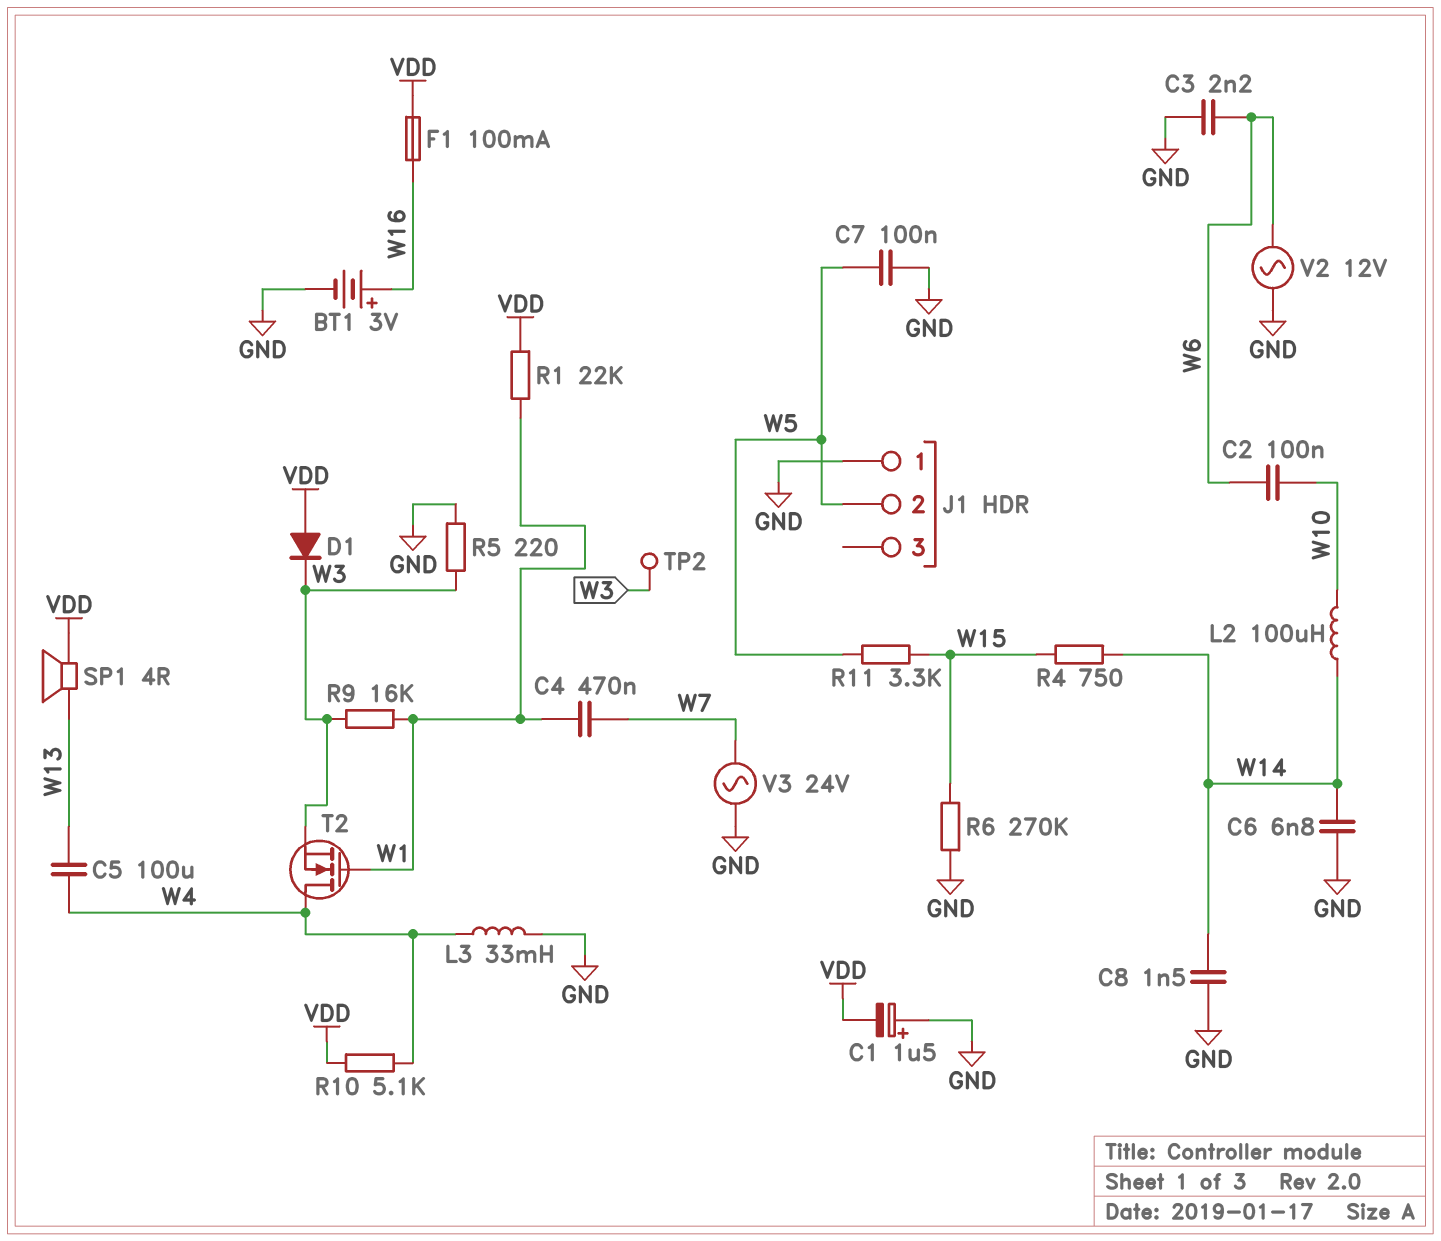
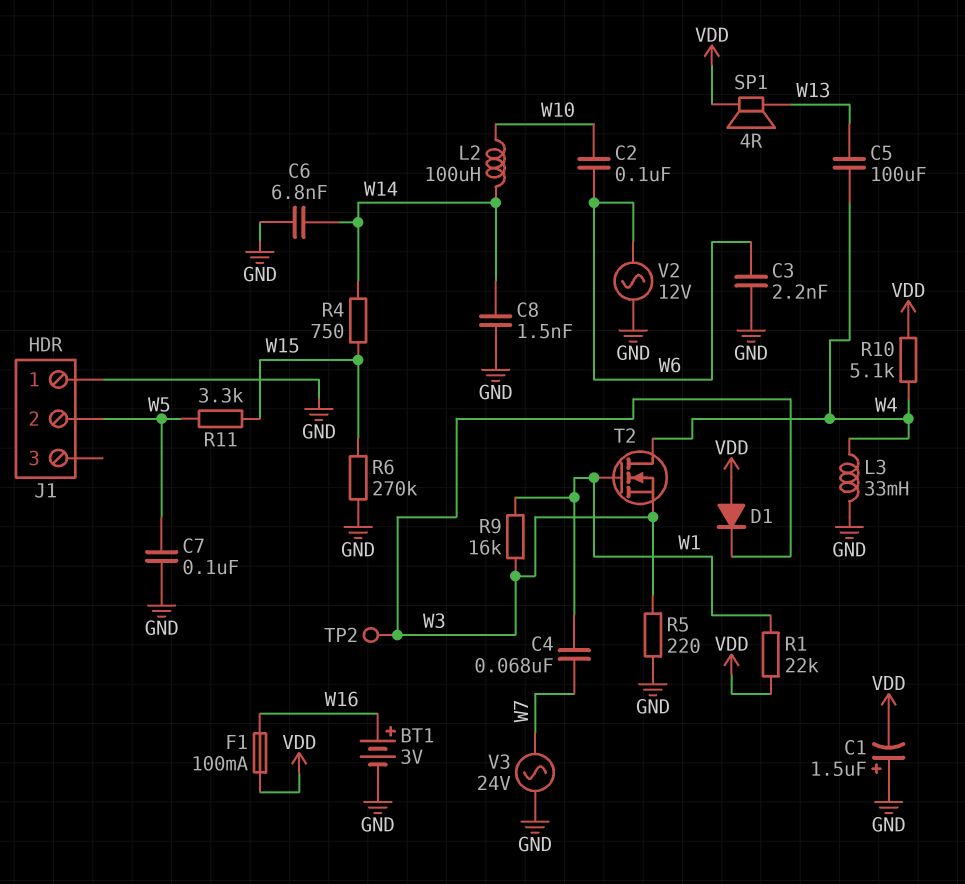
C4: 470nF (W1, W7) -> 68nF (W1, W7)

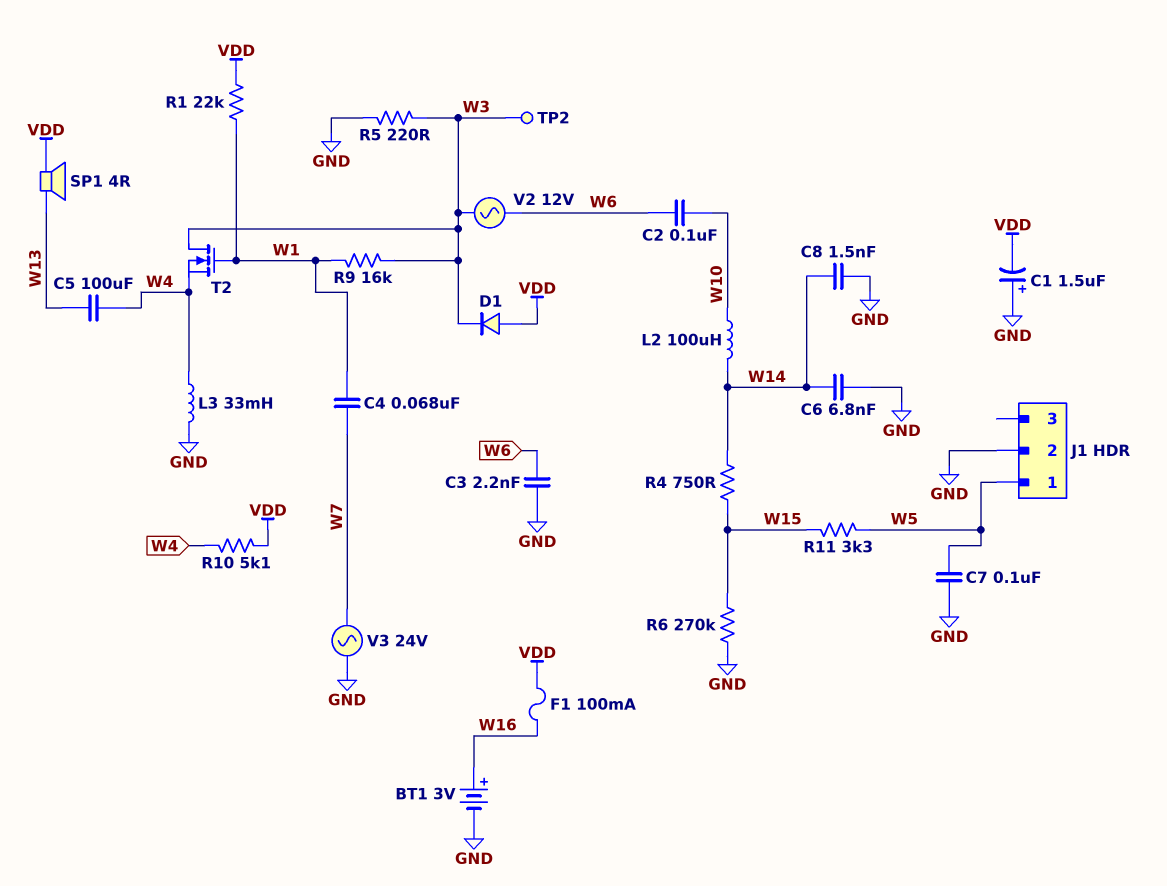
J1 pin 1: GND -> W5
J1 pin 2: W5 -> GND
T2: NMOS (G W1, D W4, S W3) -> NMOS (G W1, D W3, S W4)
V2: AC 12V (GND, W6) -> AC 12V (W3, W6)

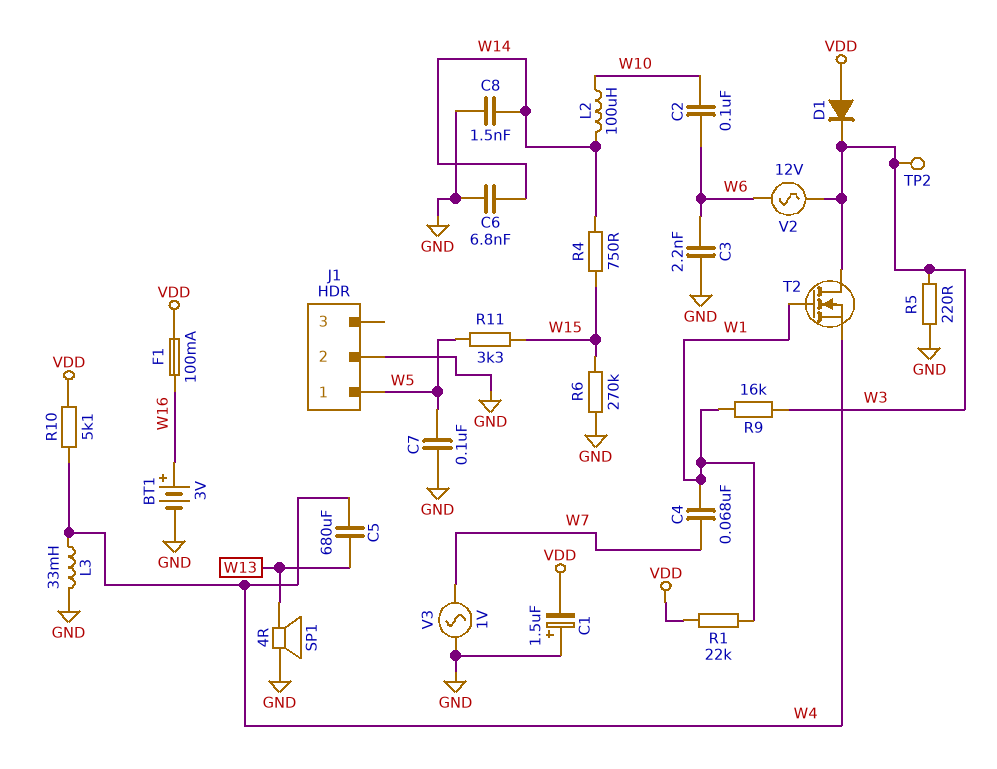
C5: 100uF (W4, W13) -> 680uF (W4, W13)
SP1: speaker 4R (VDD, W13) -> speaker 4R (GND, W13)
V3: AC 24V (GND, W7) -> AC 1V (GND, W7)

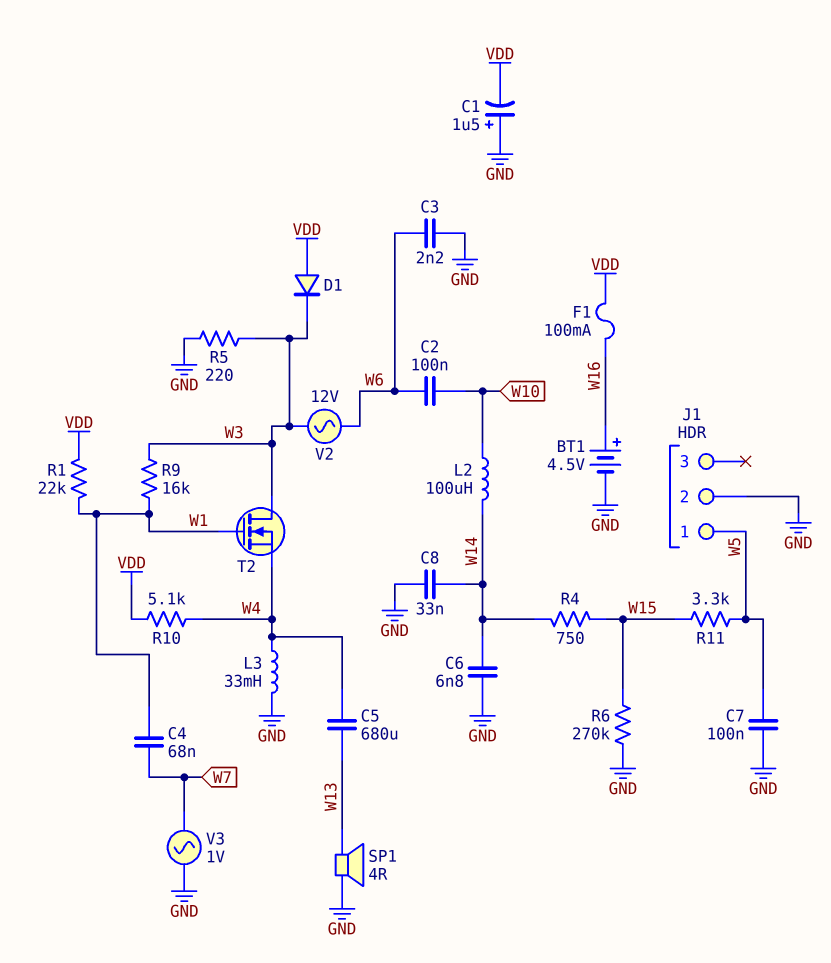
BT1: 3V (plus W16, minus GND) -> 4.5V (plus W16, minus GND)
C8: 1.5nF (GND, W14) -> 33nF (GND, W14)
TP2: test point (W3) -> none

